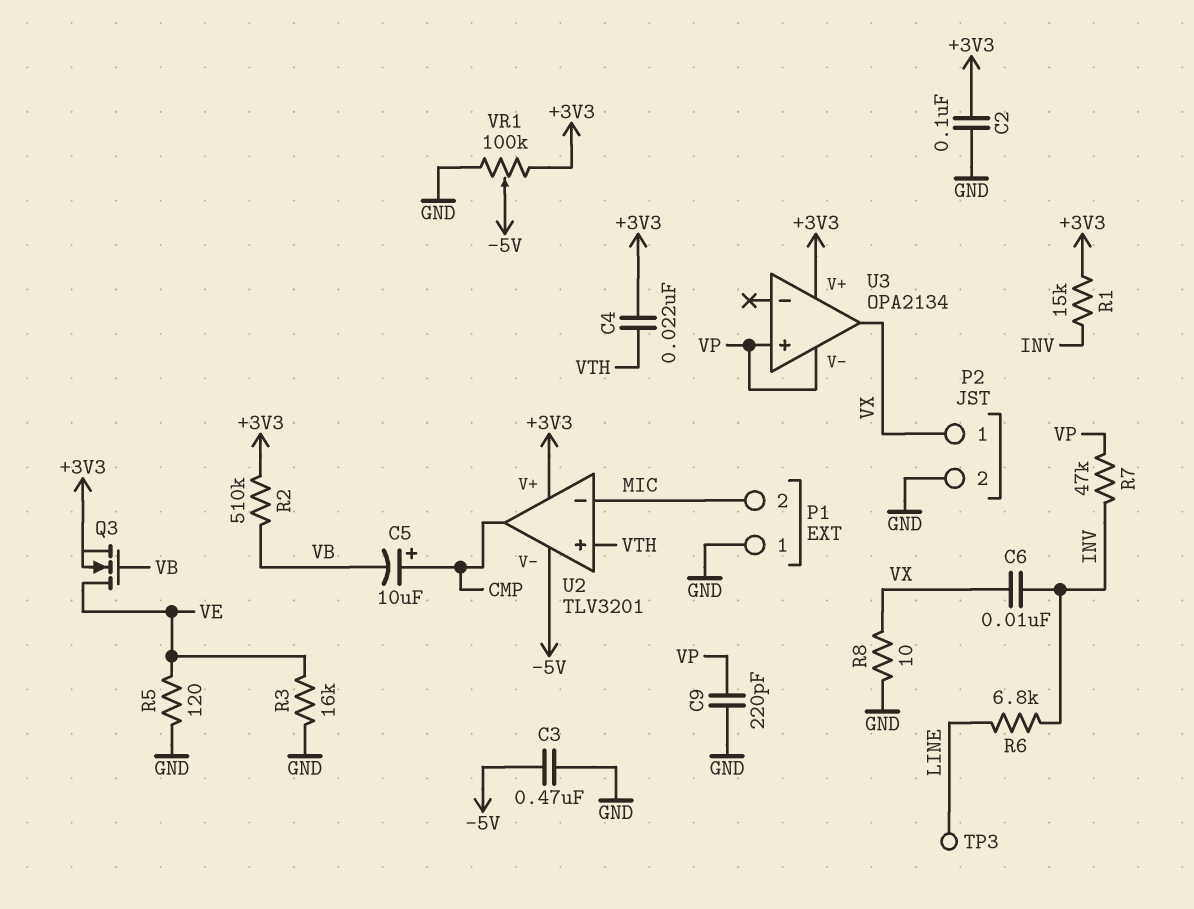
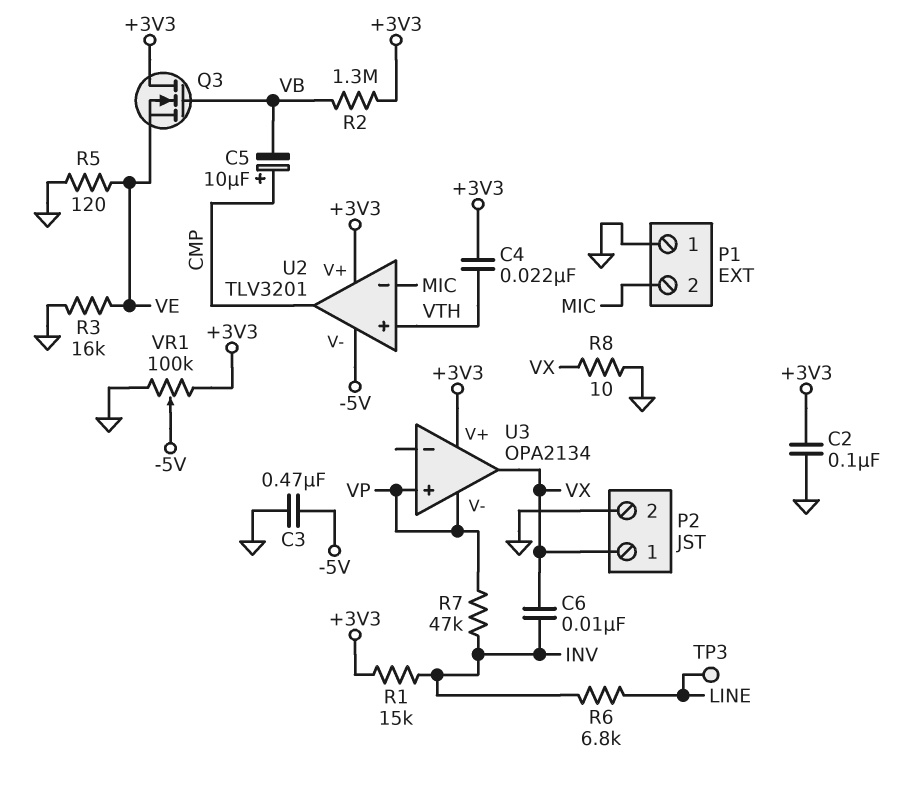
C9: 220pF (GND, VP) -> none
Q3: NMOS (G VB, D VE, S +3V3) -> NMOS (G VB, D +3V3, S VE)
R2: 510k (+3V3, VB) -> 1.3M (+3V3, VB)

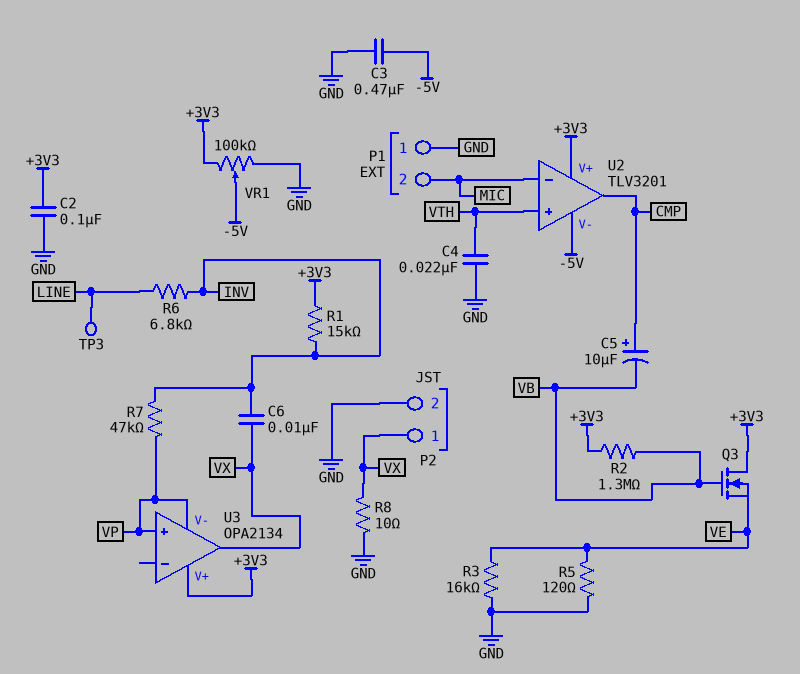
C4: 22nF (+3V3, VTH) -> 22nF (GND, VTH)

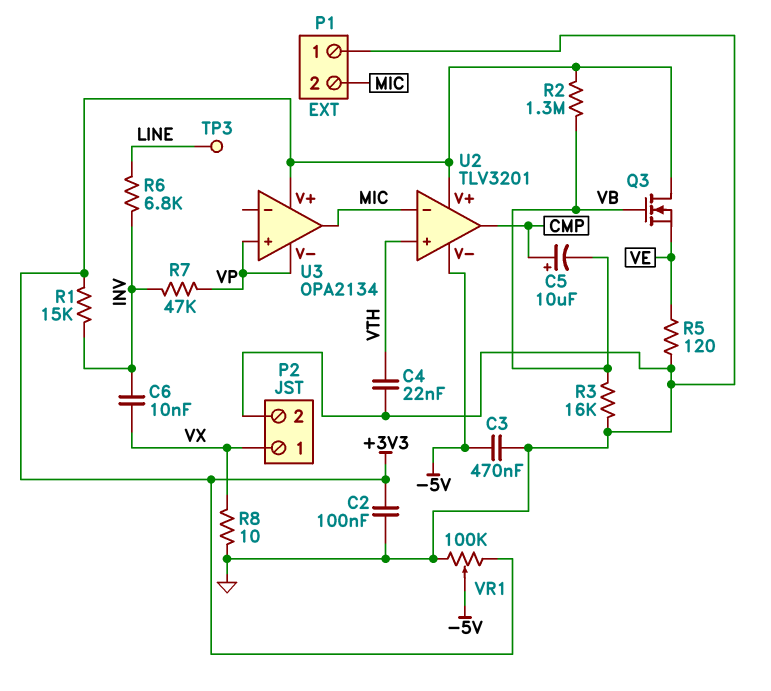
R3: 16k (GND, VE) -> 16k (GND, VB)
U3 pin out: VX -> MIC

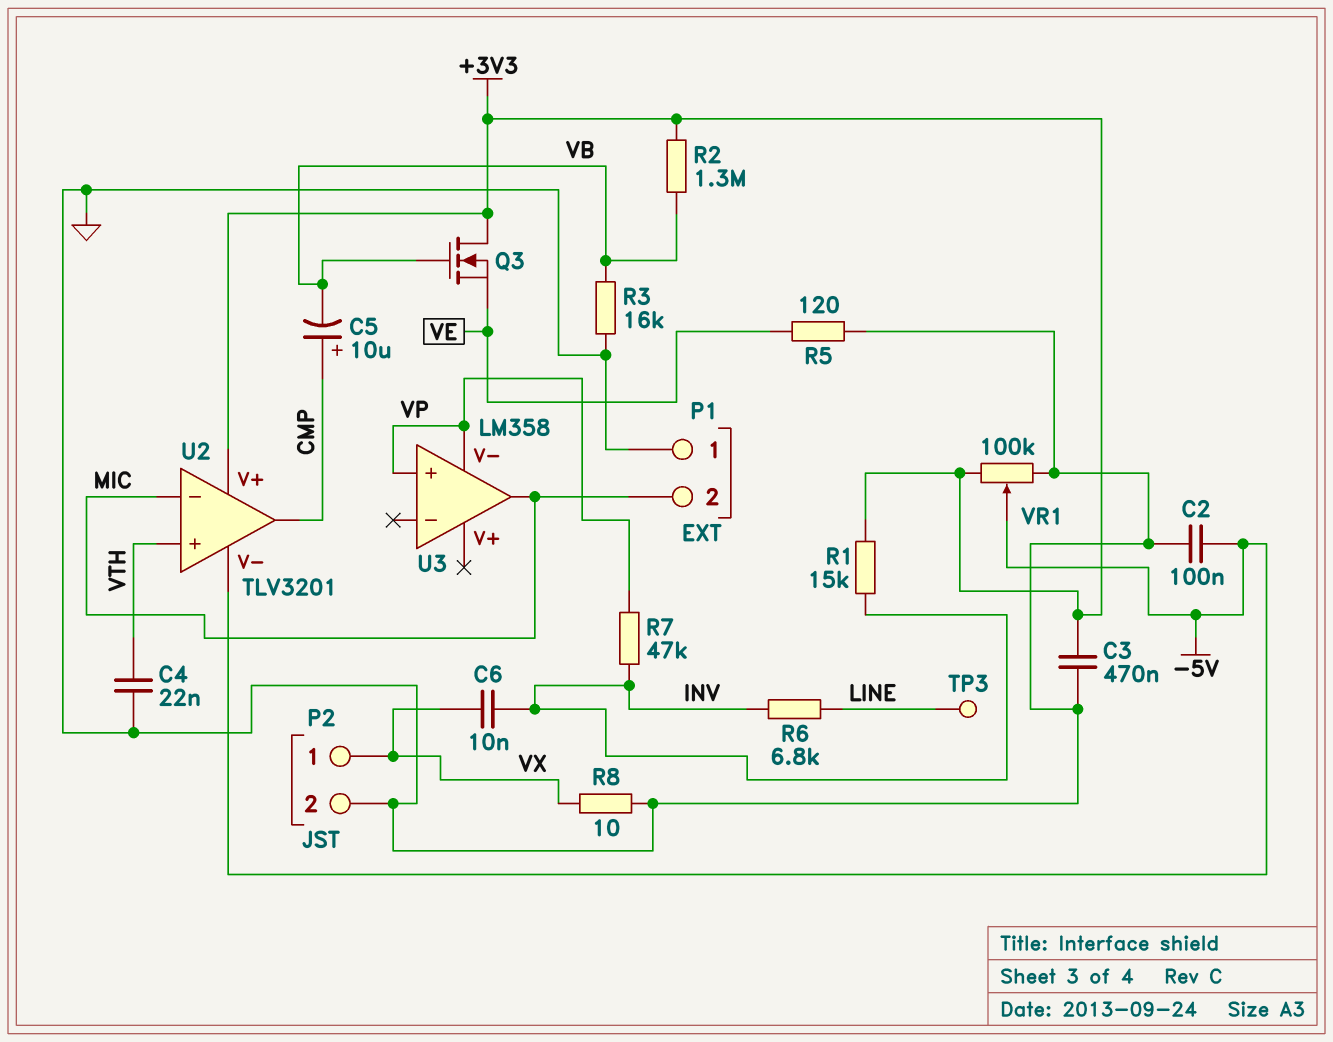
C2: 100nF (+3V3, GND) -> 100nF (-5V, GND)
C3: 470nF (-5V, GND) -> 470nF (+3V3, GND)
U3: OPA2134 -> LM358
U3 pin V+: +3V3 -> none

